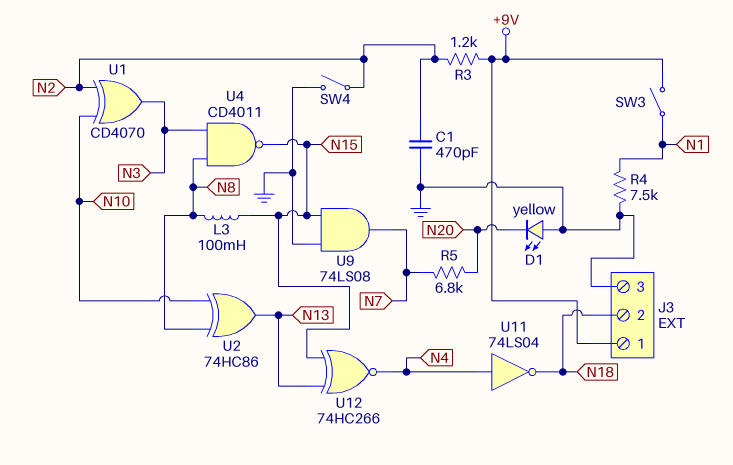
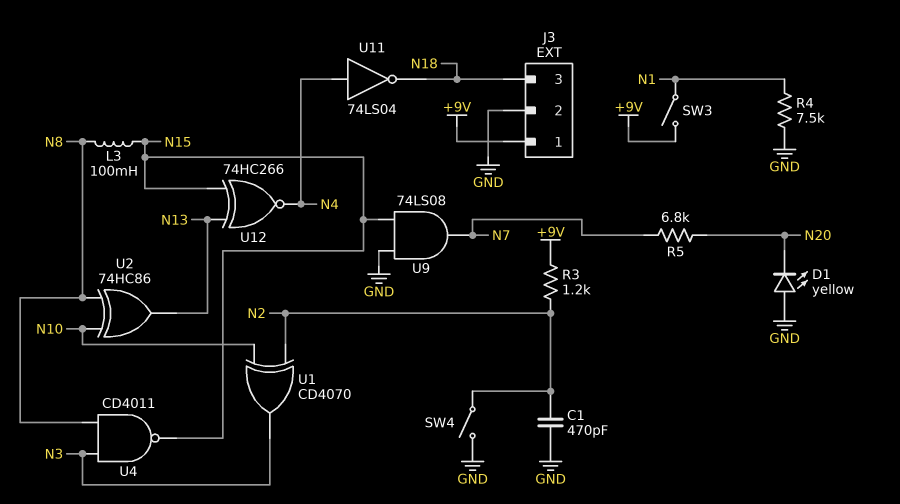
J3 pin 2: N18 -> GND
J3 pin 3: GND -> N18

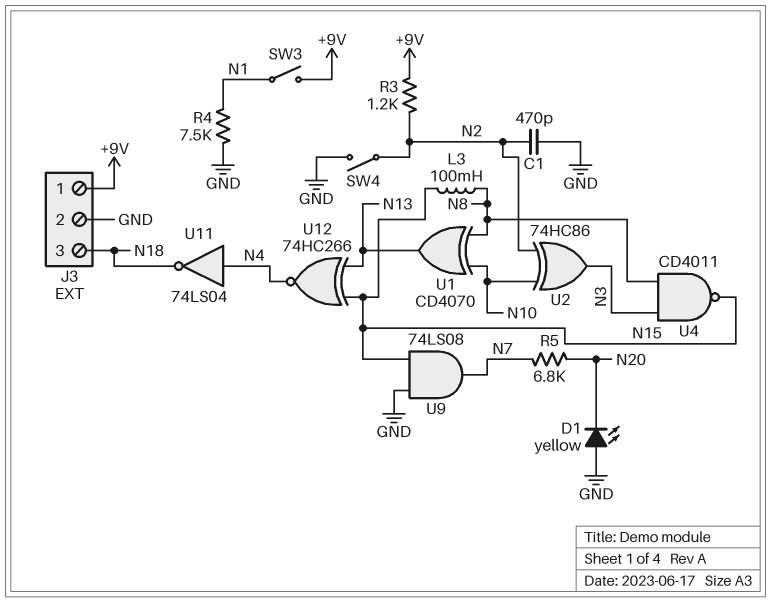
U1: XOR CD4070 (in N2, in N10, out N3) -> XOR CD4070 (in N8, in N10, out N13)
U2: XOR 74HC86 (in N8, in N10, out N13) -> XOR 74HC86 (in N2, in N10, out N3)

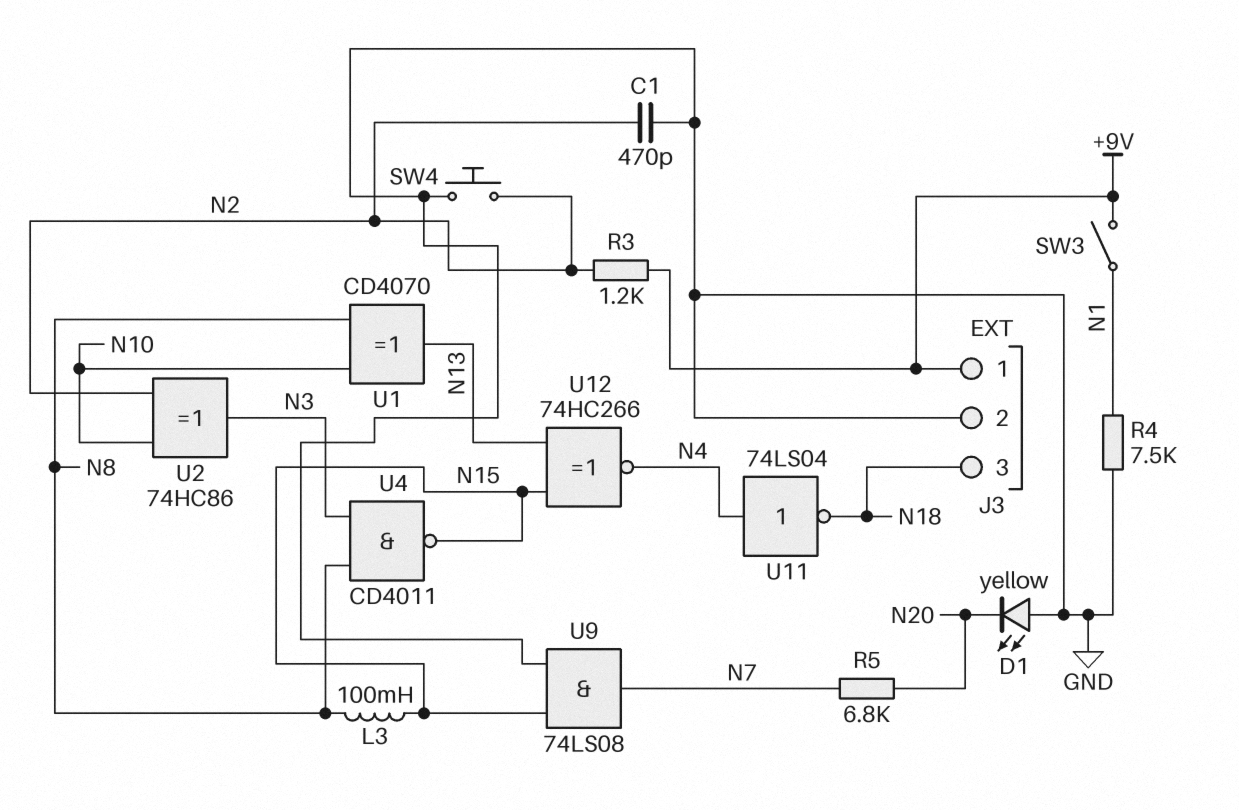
SW4: switch (GND, N2) -> button (GND, N2)

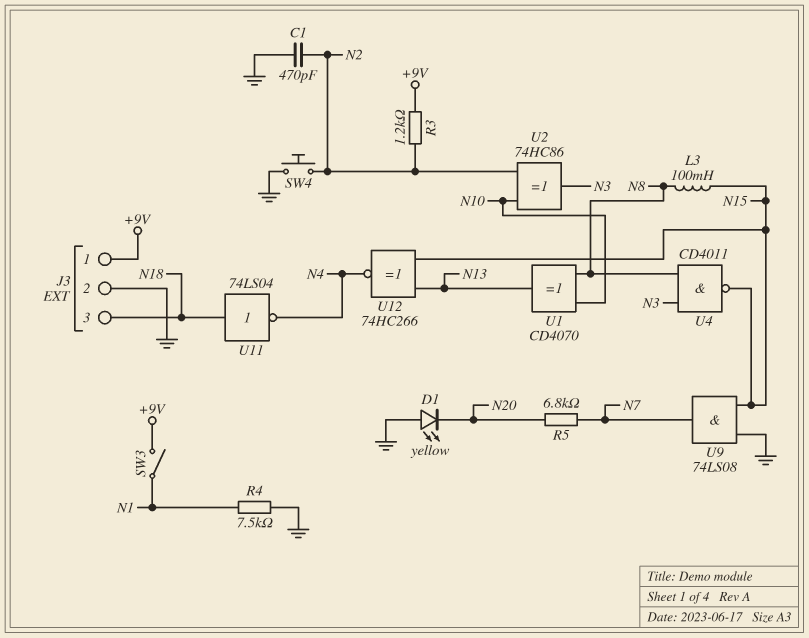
U11: NOT 74LS04 (in N4, out N18) -> NOT 74LS04 (in N18, out N4)

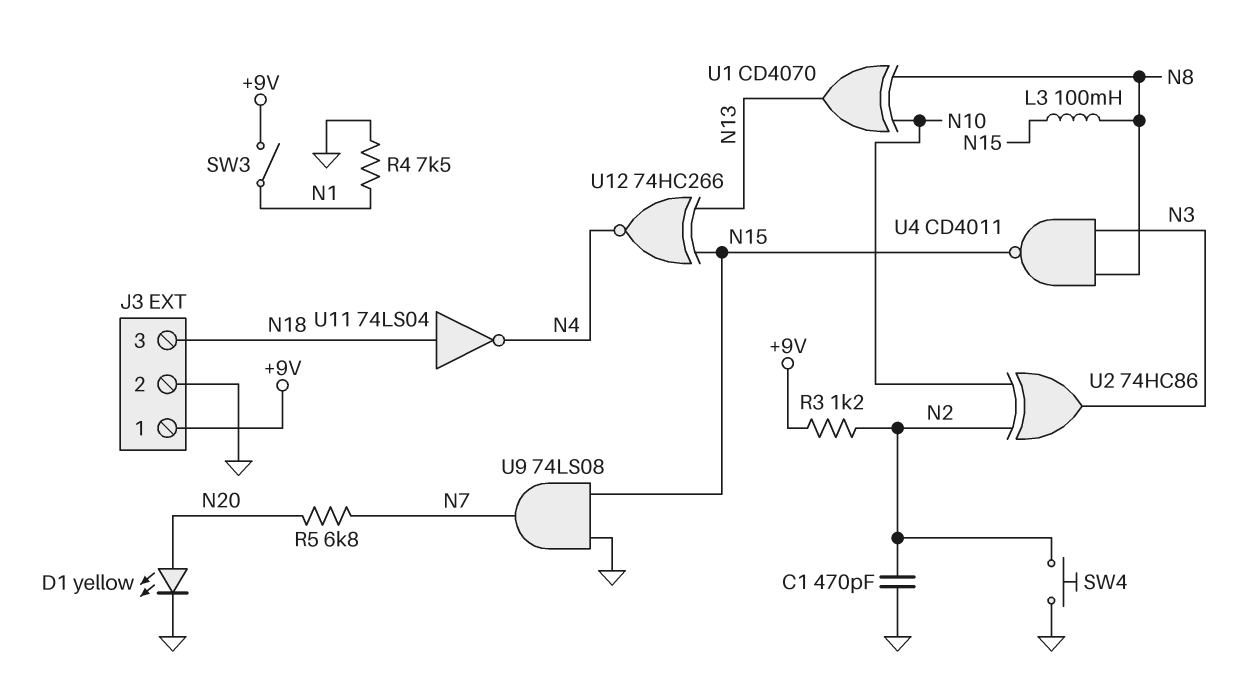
D1: LED yellow (A GND, K N20) -> LED yellow (A N20, K GND)

